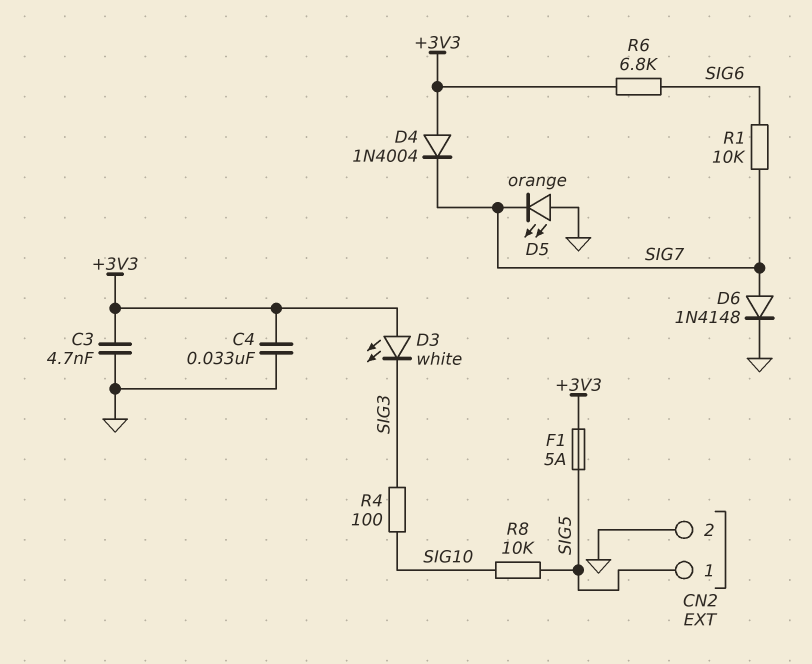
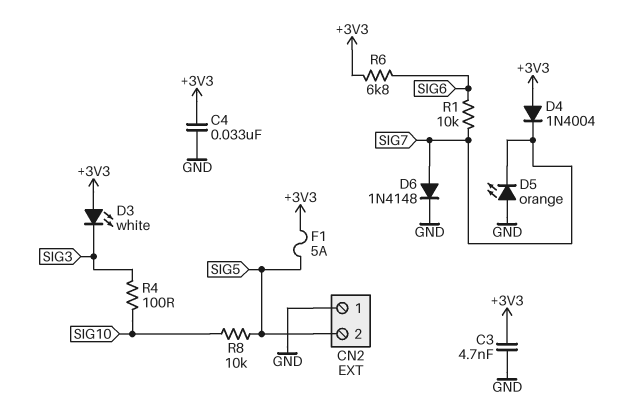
CN2 pin 1: SIG5 -> GND
CN2 pin 2: GND -> SIG5

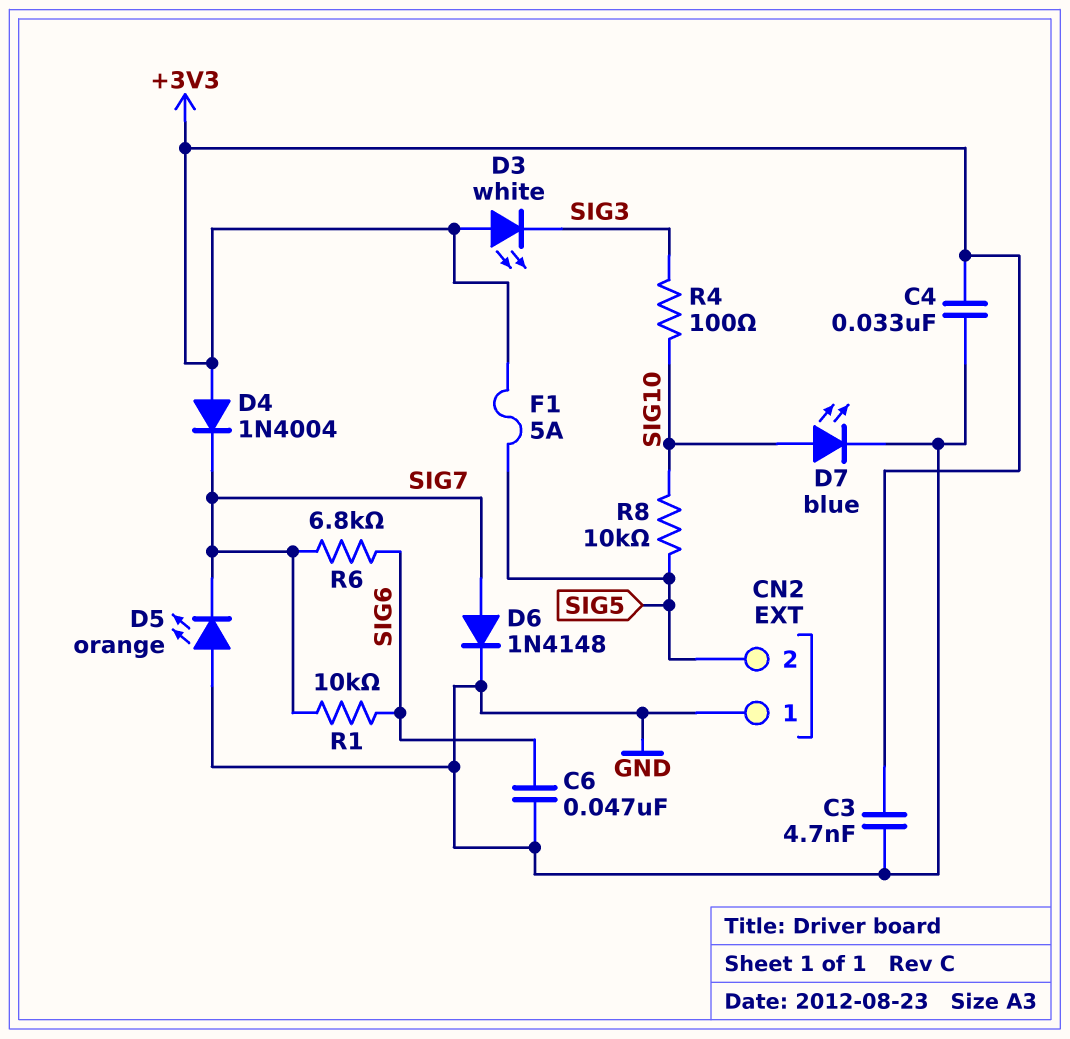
C6: none -> 47nF (GND, SIG6)
D7: none -> LED blue (A SIG10, K GND)
R6: 6.8k (+3V3, SIG6) -> 6.8k (SIG6, SIG7)

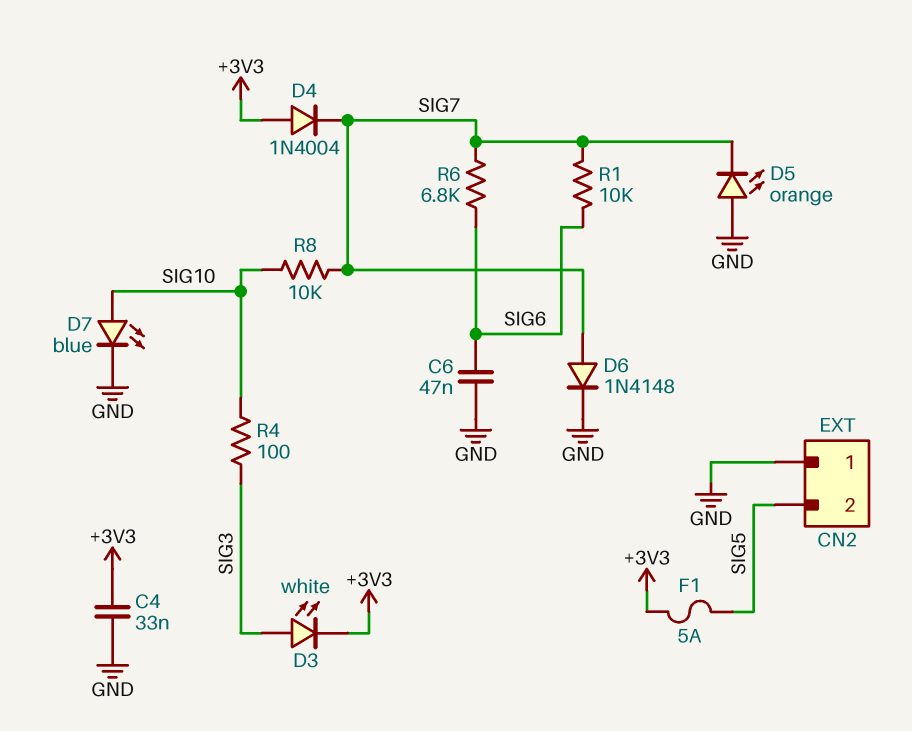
C3: 4.7nF (+3V3, GND) -> none
D3: LED white (A +3V3, K SIG3) -> LED white (A SIG3, K +3V3)
R8: 10k (SIG5, SIG10) -> 10k (SIG7, SIG10)

